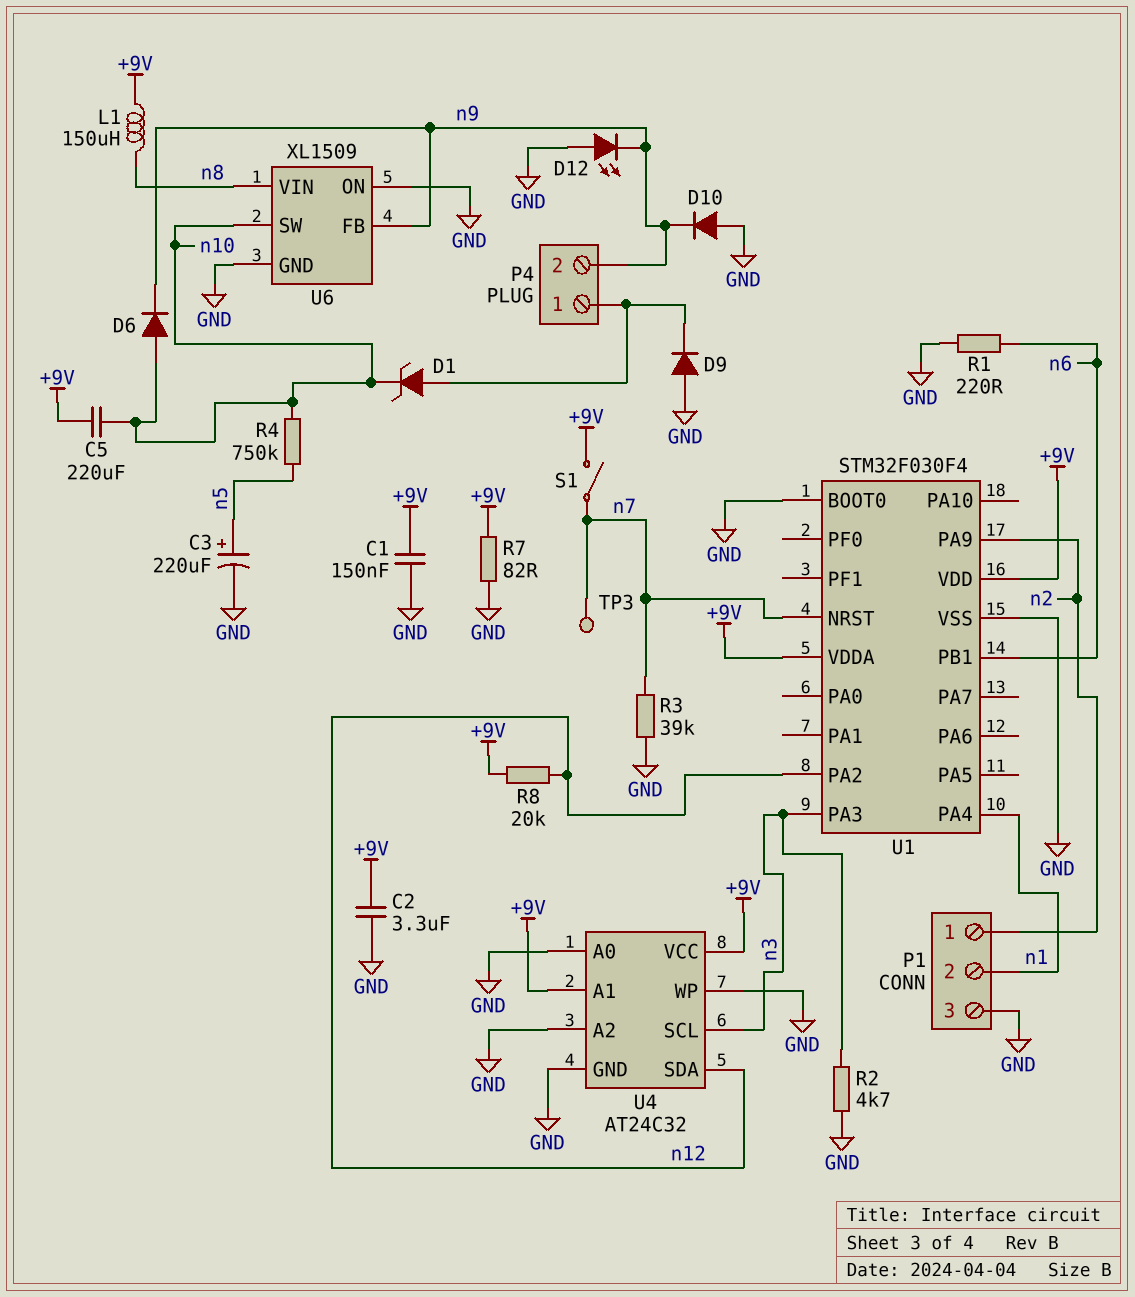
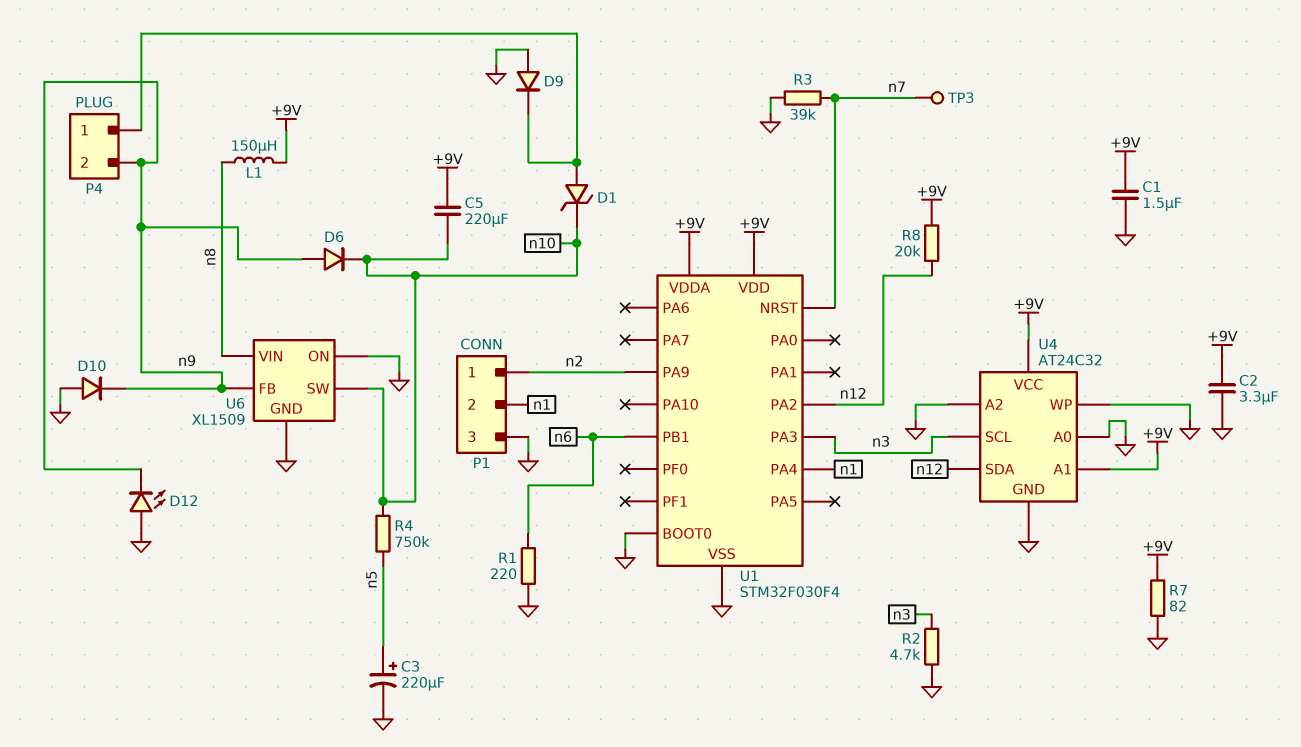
C1: 150nF (+9V, GND) -> 1.5uF (+9V, GND)
D6: diode (A n10, K n9) -> diode (A n9, K n10)
S1: switch (+9V, n7) -> none

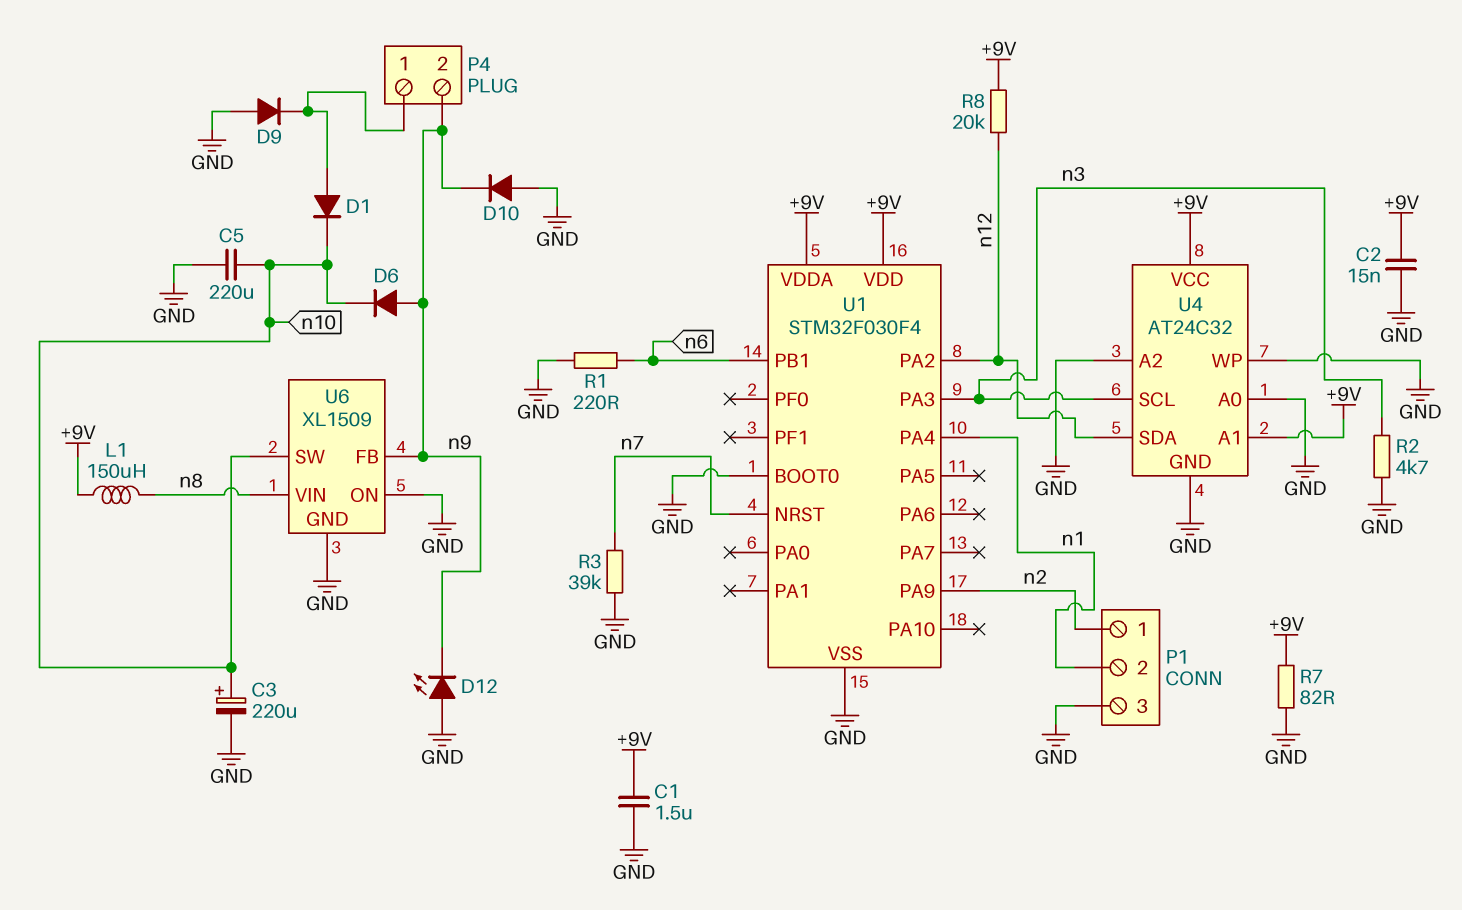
C2: 3.3uF (+9V, GND) -> 15nF (+9V, GND)
C3: 220uF (plus n5, minus GND) -> 220uF (plus n10, minus GND)
C5: 220uF (+9V, n10) -> 220uF (GND, n10)
D1: zener (A P4/1, K n10) -> diode (A P4/1, K n10)
R4: 750k (n5, n10) -> none
TP3: test point (n7) -> none

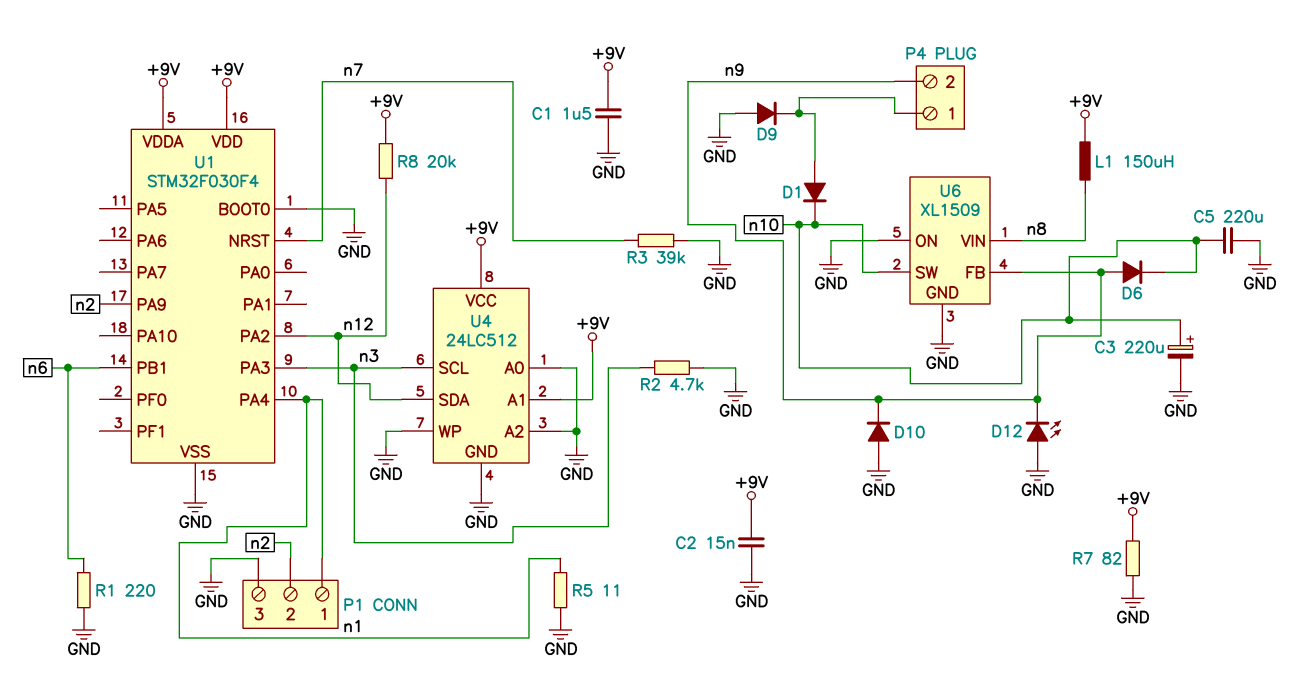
P1 pin 1: n2 -> n1
P1 pin 2: n1 -> n2
R5: none -> 11 (GND, n1)
U4: AT24C32 -> 24LC512

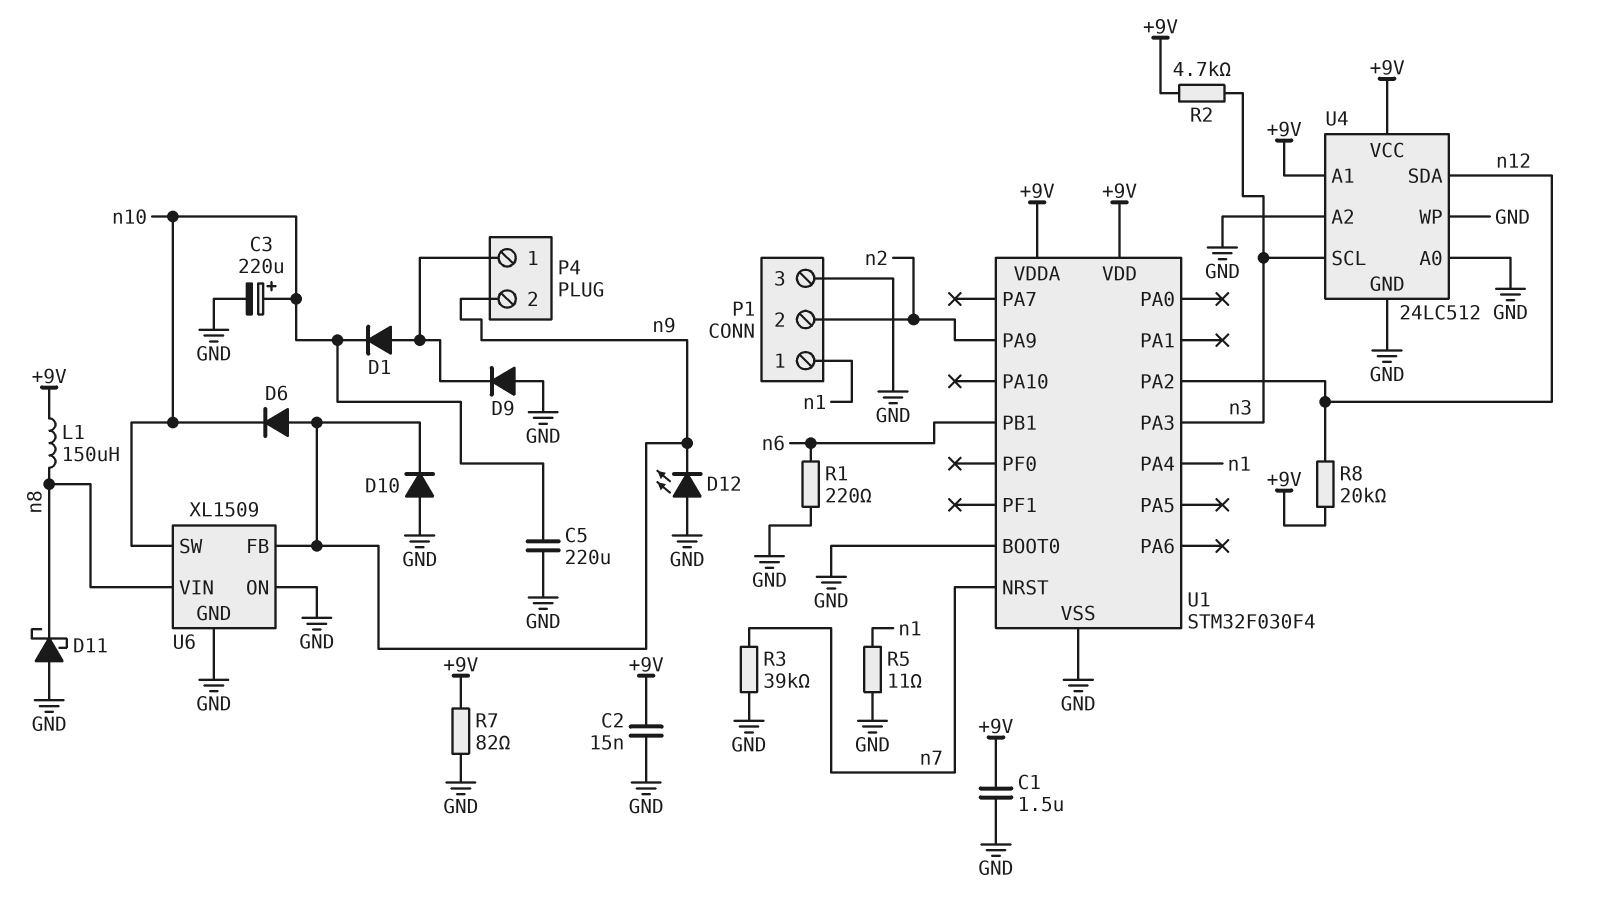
D11: none -> schottky (A GND, K n8)
R2: 4.7k (GND, n3) -> 4.7k (+9V, n3)

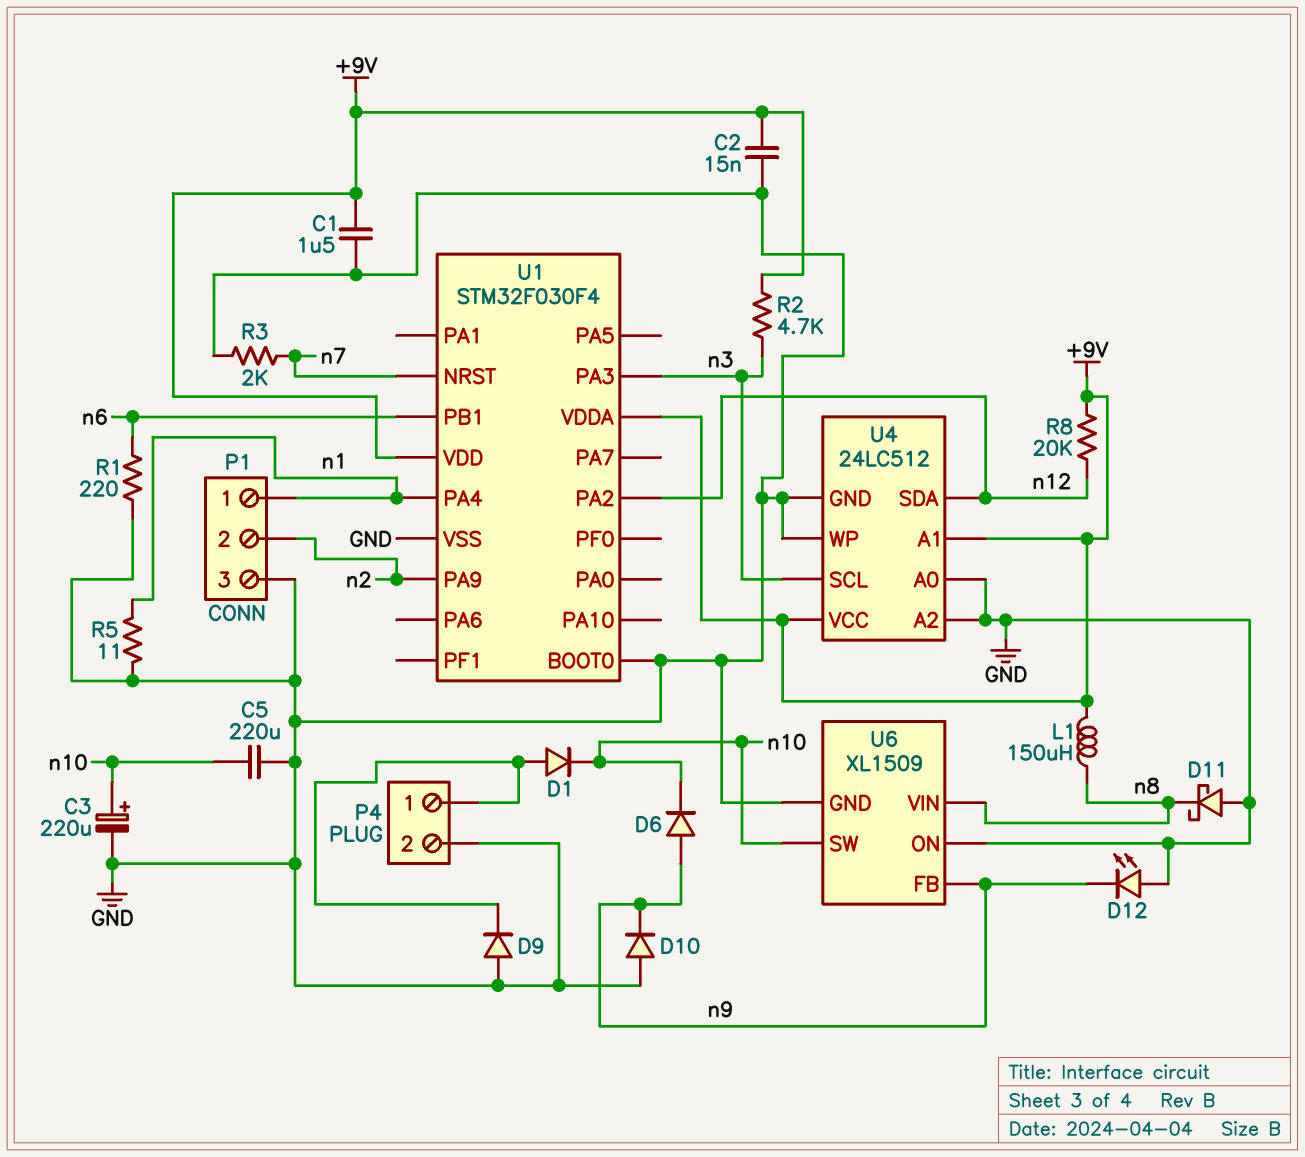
P4 pin 2: n9 -> GND
R3: 39k (GND, n7) -> 2k (GND, n7)
R7: 82 (+9V, GND) -> none

